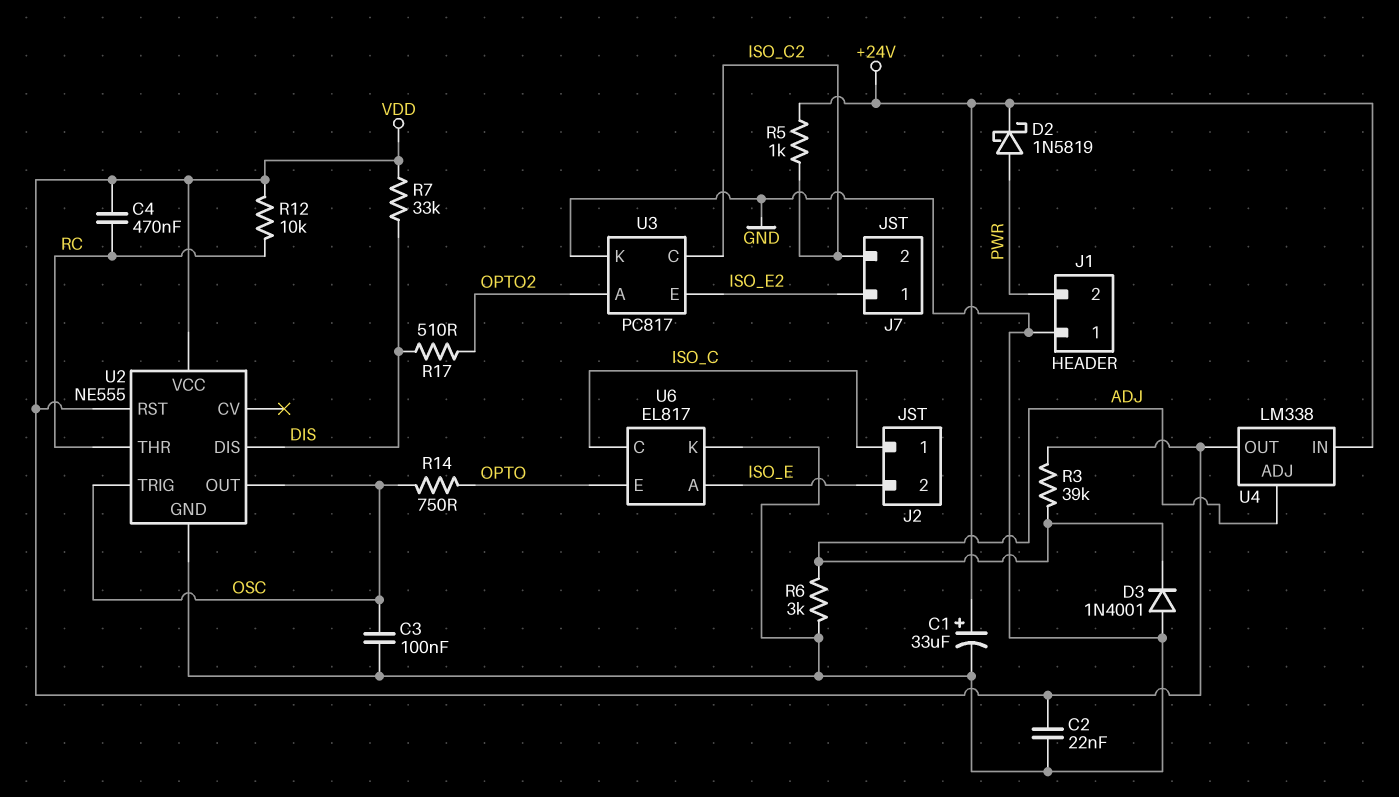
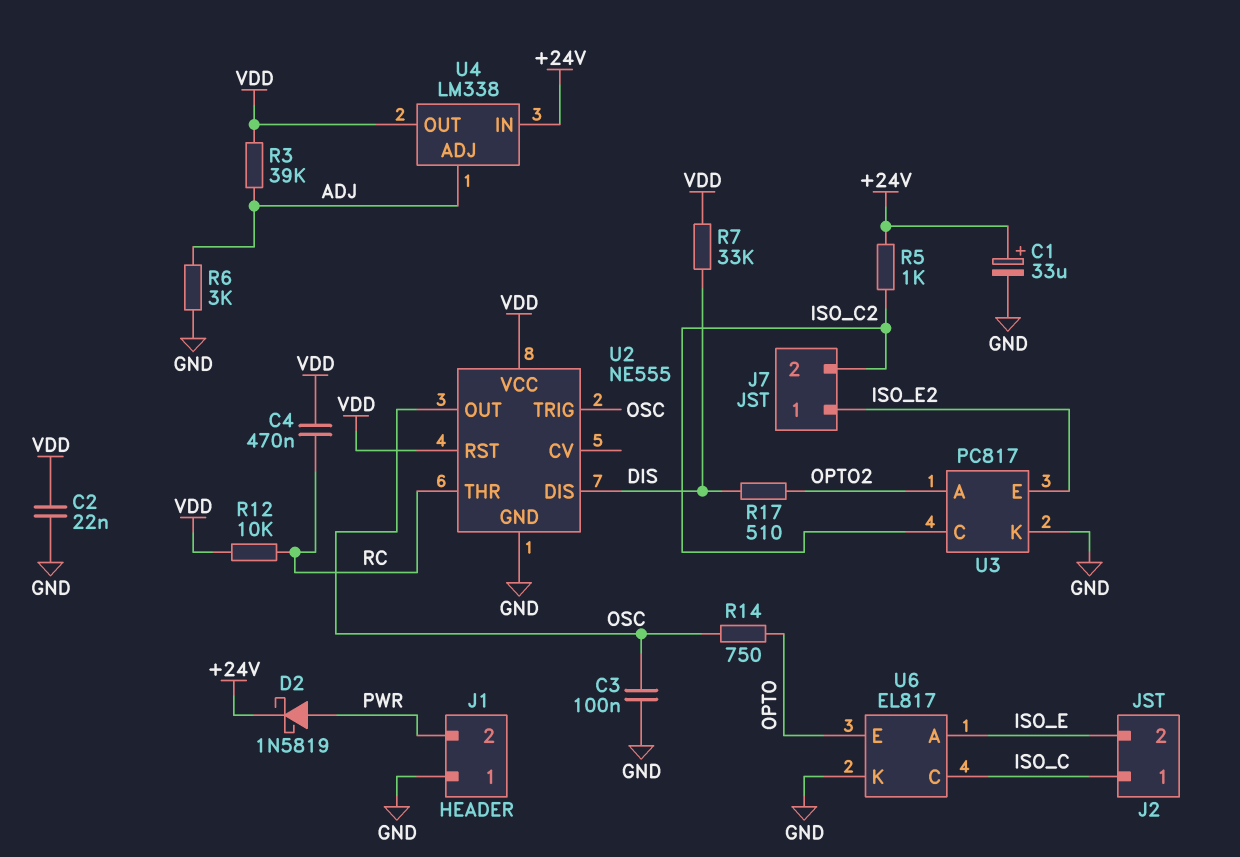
D3: diode 1N4001 (A GND, K ADJ) -> none

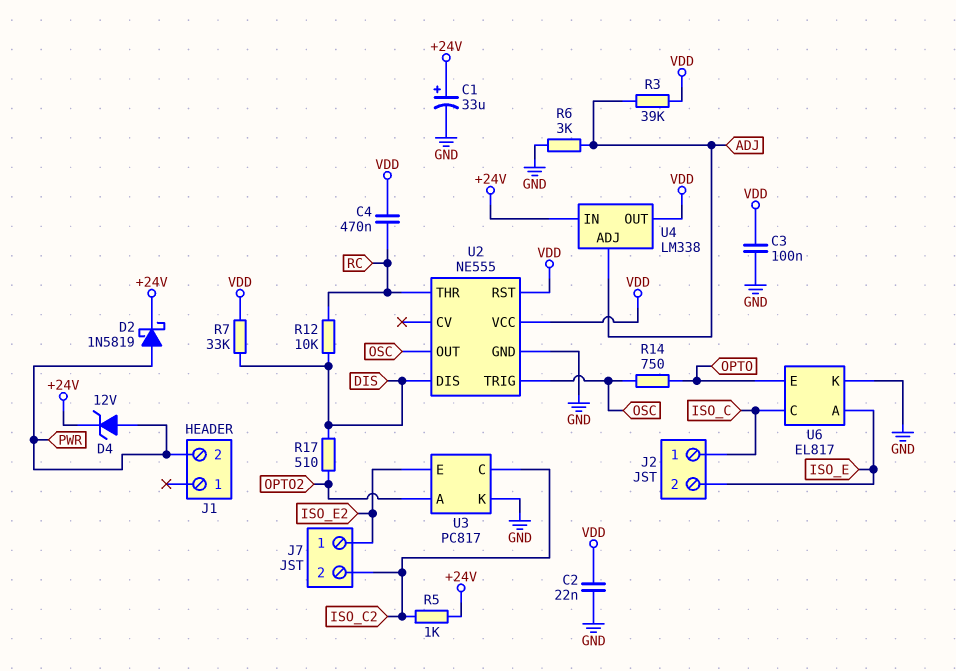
C3: 100nF (GND, OSC) -> 100nF (GND, VDD)
D4: none -> zener 12V (A PWR, K +24V)
J1 pin 1: GND -> none
R12: 10k (RC, VDD) -> 10k (DIS, RC)

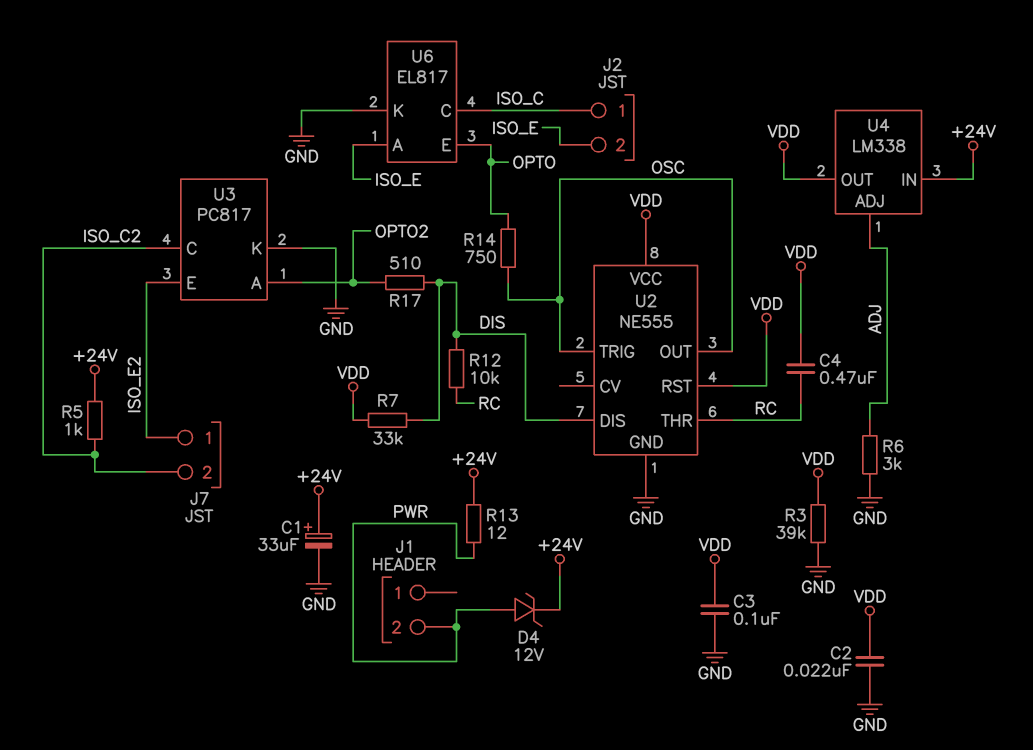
D2: schottky 1N5819 (A PWR, K +24V) -> none
R3: 39k (ADJ, VDD) -> 39k (GND, VDD)
R13: none -> 12 (+24V, PWR)

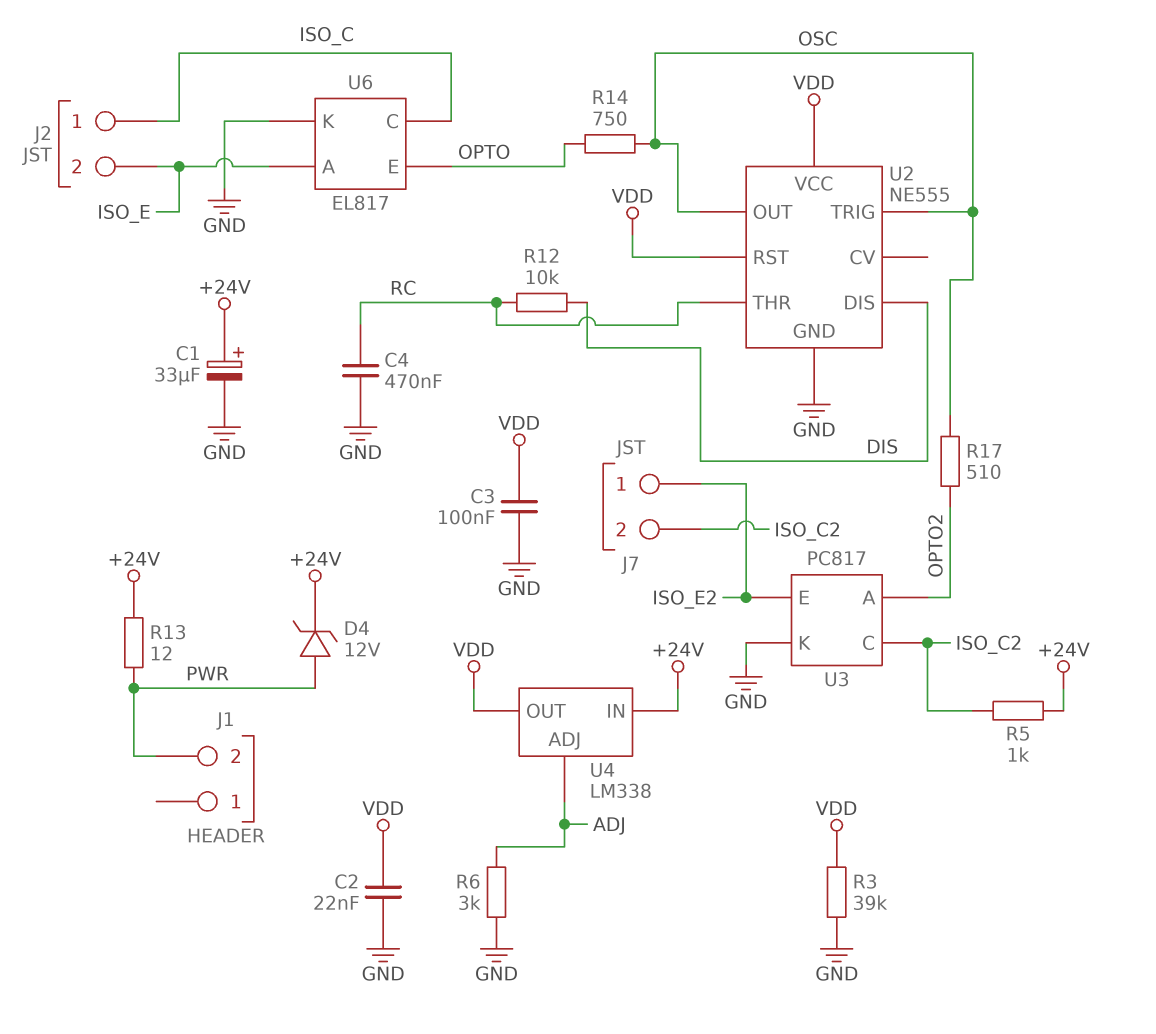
C4: 470nF (RC, VDD) -> 470nF (GND, RC)
R7: 33k (DIS, VDD) -> none
R17: 510 (DIS, OPTO2) -> 510 (OPTO2, OSC)

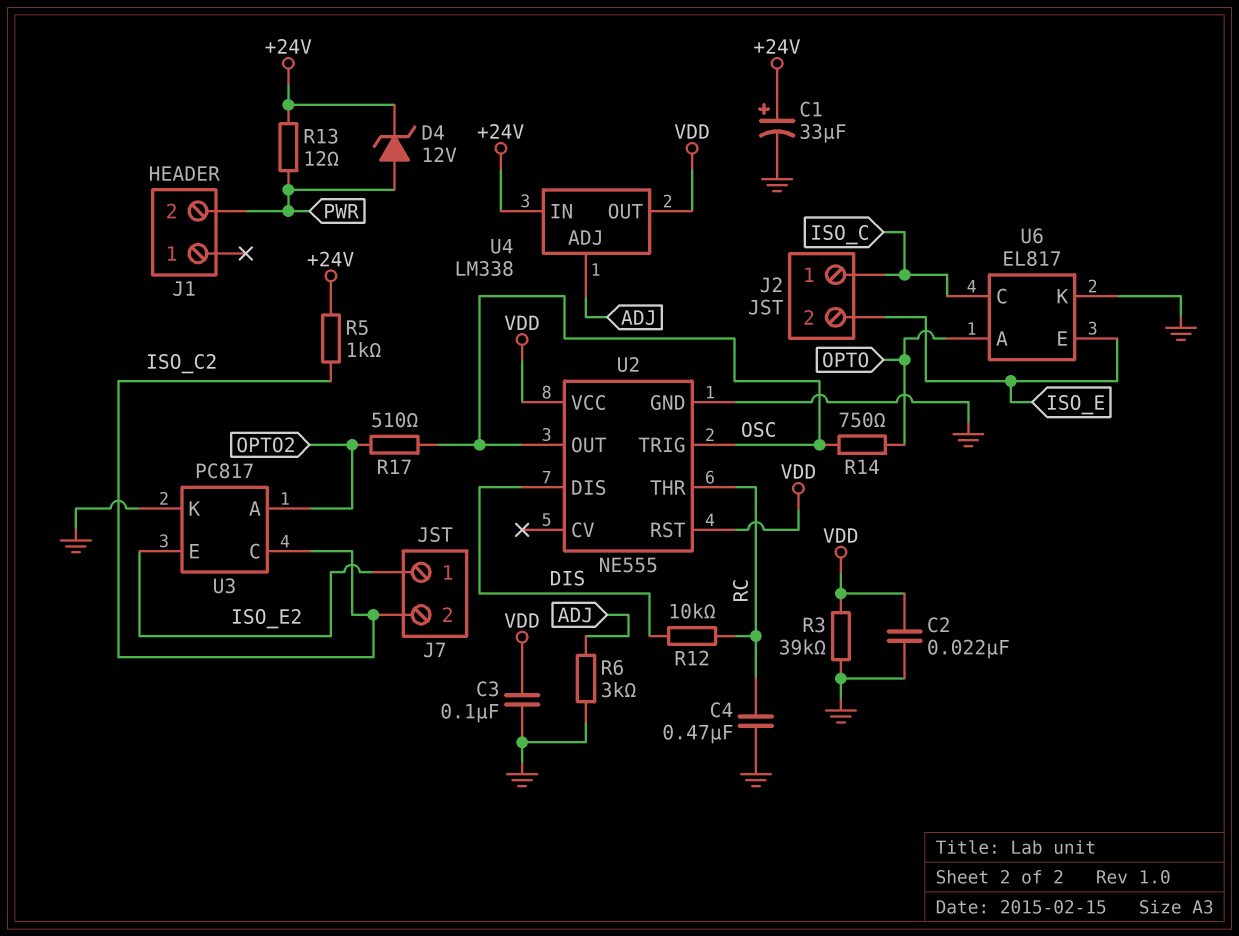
U6 pin A: ISO_E -> OPTO
U6 pin E: OPTO -> ISO_E

